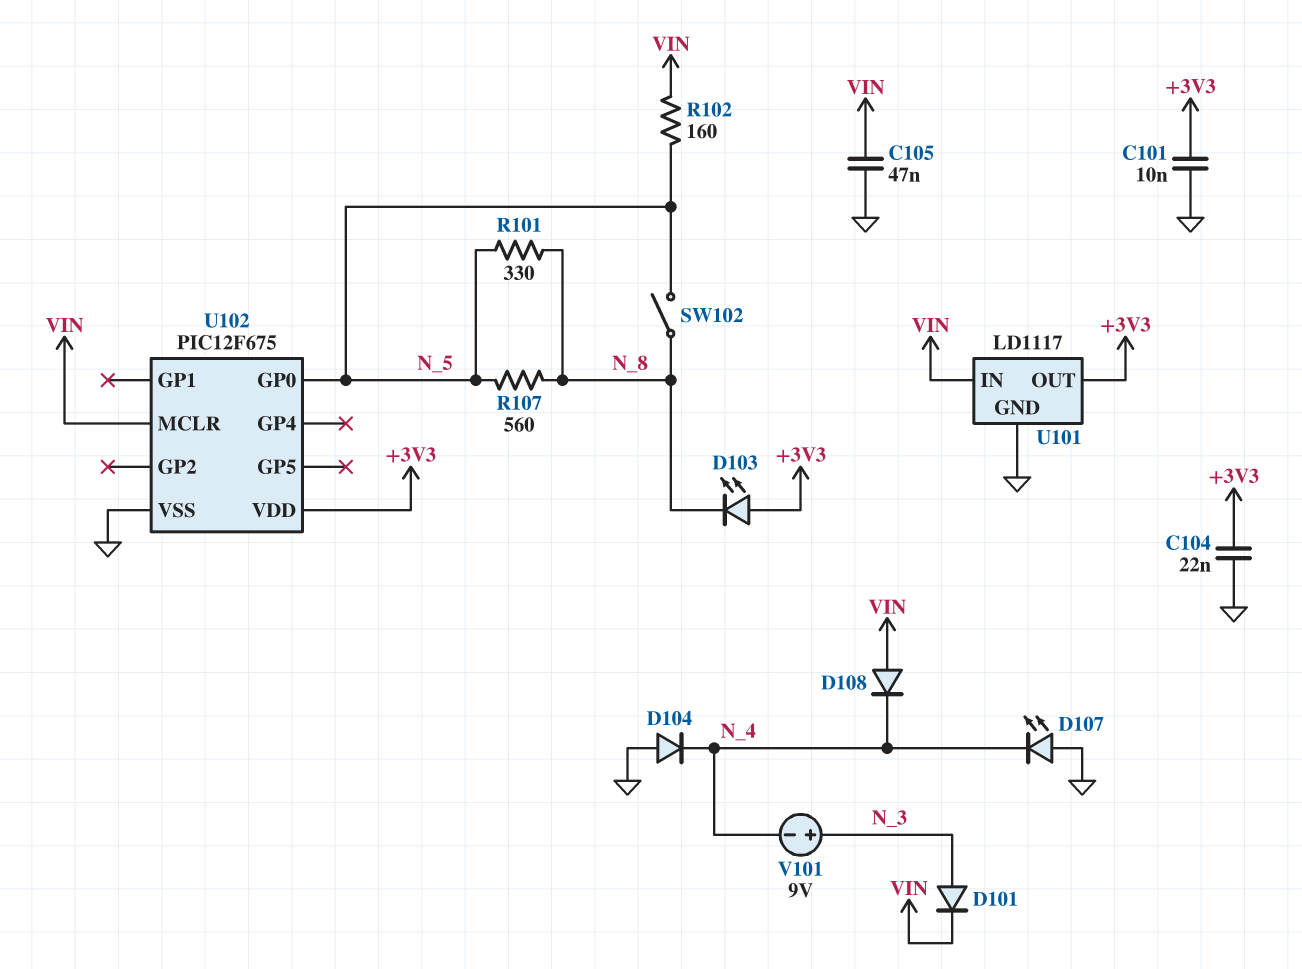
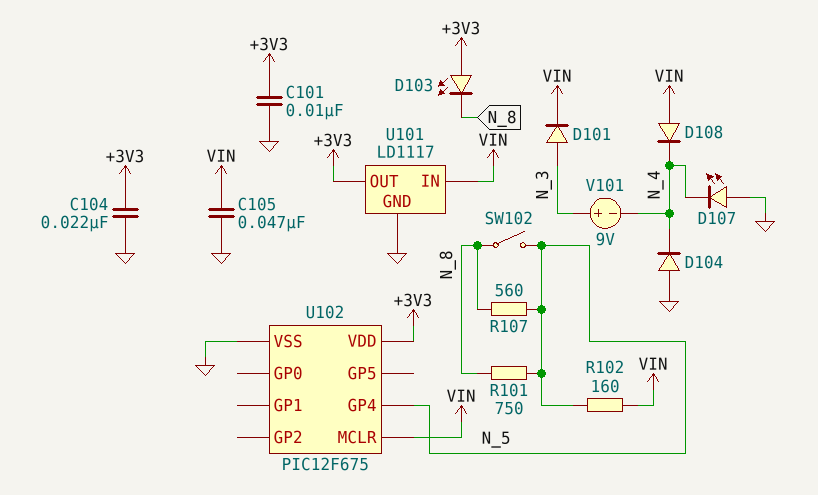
R101: 330 (N_5, N_8) -> 750 (N_5, N_8)
U102 pin GP0: N_5 -> none
U102 pin GP4: none -> N_5

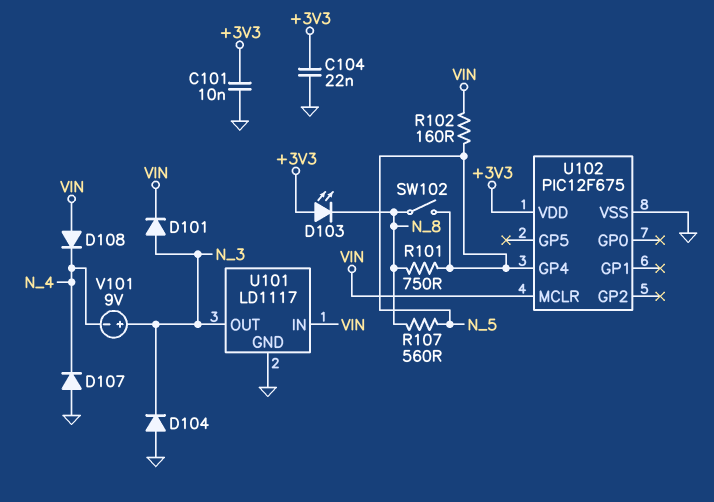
C105: 47nF (GND, VIN) -> none
D104: diode (A GND, K N_4) -> diode (A GND, K N_3)
D107: LED (A GND, K N_4) -> diode (A GND, K N_4)
U101 pin OUT: +3V3 -> N_3

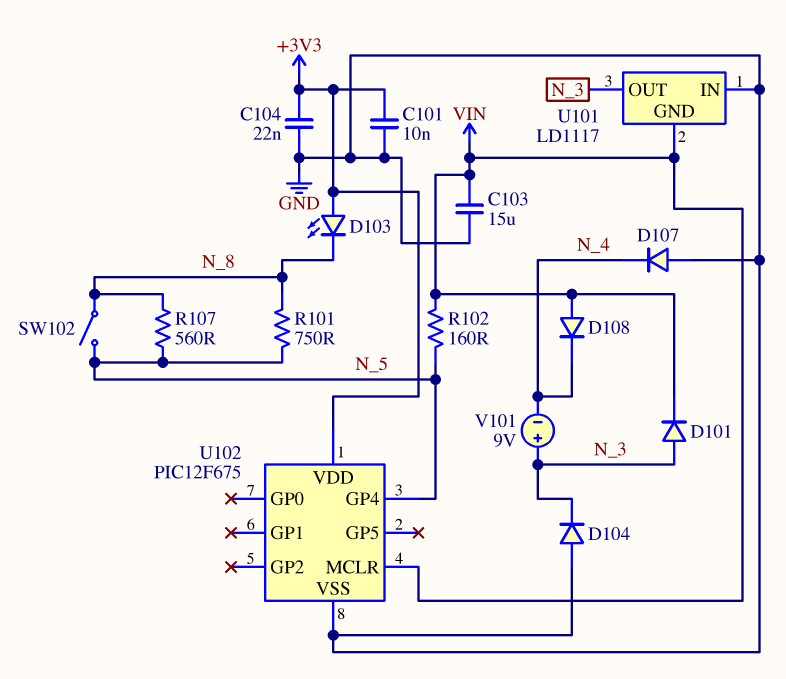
C103: none -> 15uF (GND, VIN)
U101 pin GND: GND -> VIN
U101 pin IN: VIN -> GND

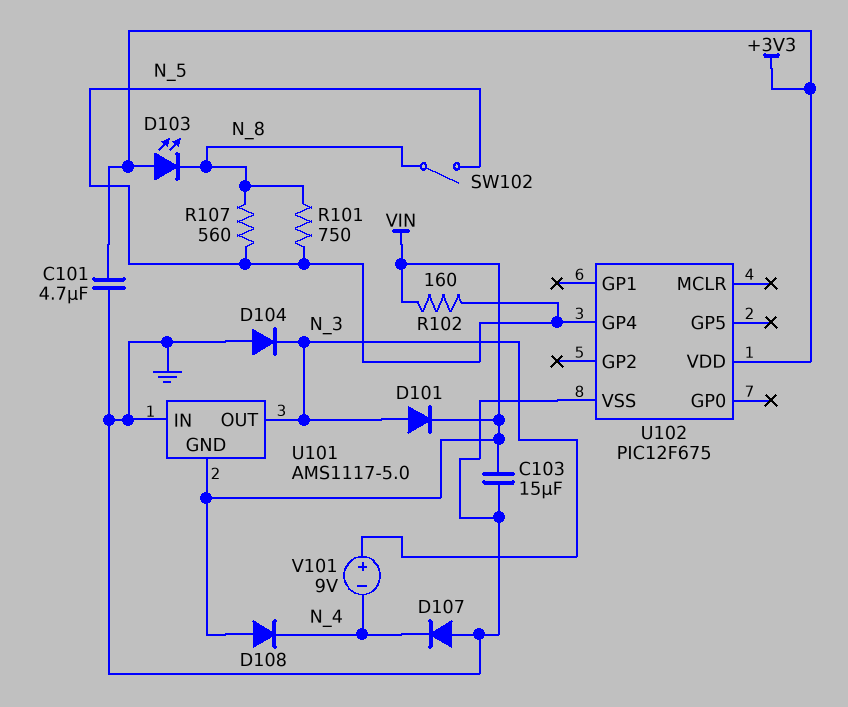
C101: 10nF (+3V3, GND) -> 4.7uF (+3V3, GND)
C104: 22nF (+3V3, GND) -> none
U101: LD1117 -> AMS1117-5.0
U102 pin MCLR: VIN -> none

